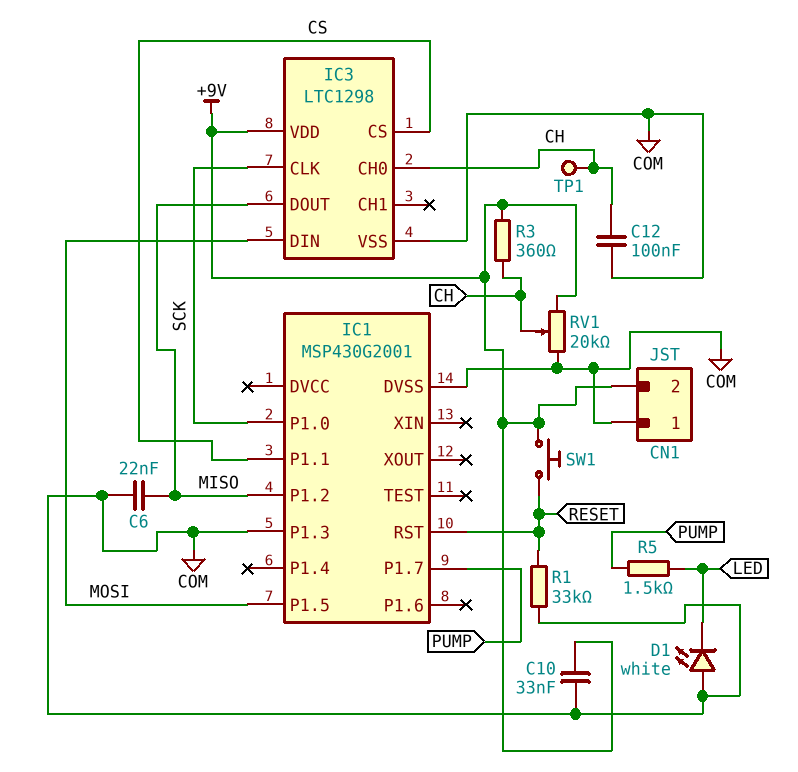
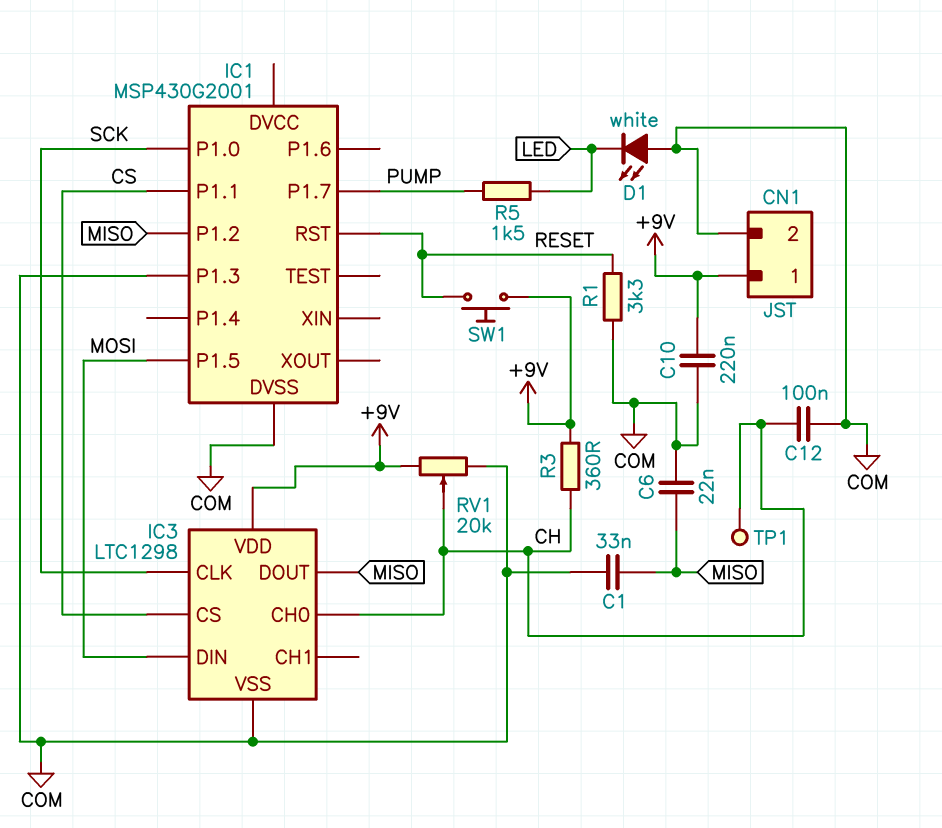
C1: none -> 33nF (COM, MISO)
C10: 33nF (+9V, COM) -> 220nF (+9V, COM)
CN1 pin 1: COM -> +9V
CN1 pin 2: +9V -> COM
R1: 33k (COM, RESET) -> 3.3k (COM, RESET)

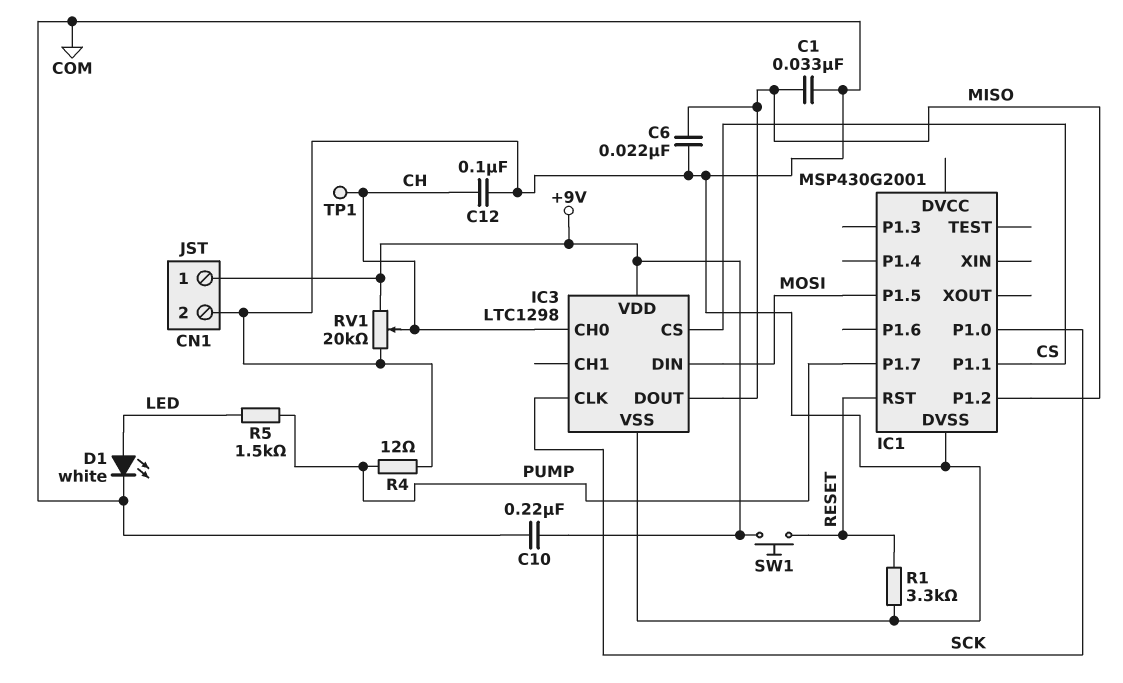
D1: LED white (A COM, K LED) -> LED white (A LED, K COM)
IC1 pin P1.3: COM -> none
R3: 360 (+9V, CH) -> none
R4: none -> 12 (COM, PUMP)

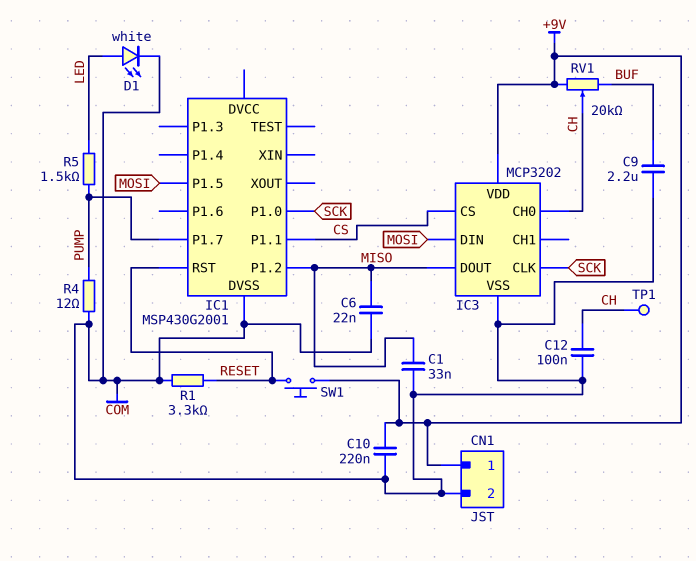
C9: none -> 2.2uF (BUF, COM)
IC3: LTC1298 -> MCP3202
RV1: 20k (+9V, COM, wiper CH) -> 20k (+9V, BUF, wiper CH)

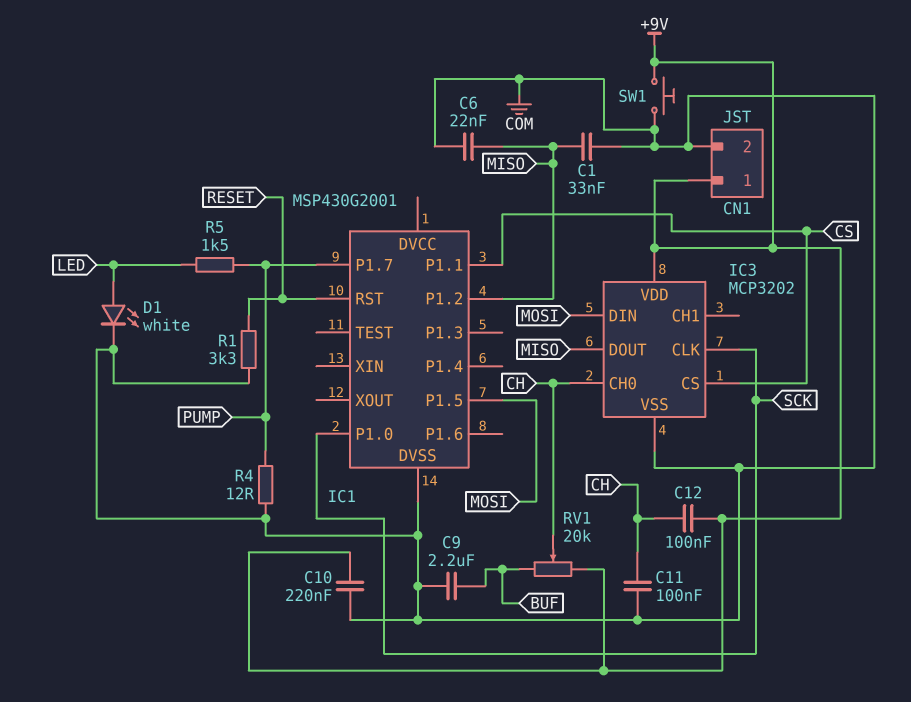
C11: none -> 100nF (CH, COM)
C12: 100nF (CH, COM) -> 100nF (+9V, CH)
SW1: button (+9V, RESET) -> button (+9V, COM)
TP1: test point (CH) -> none

